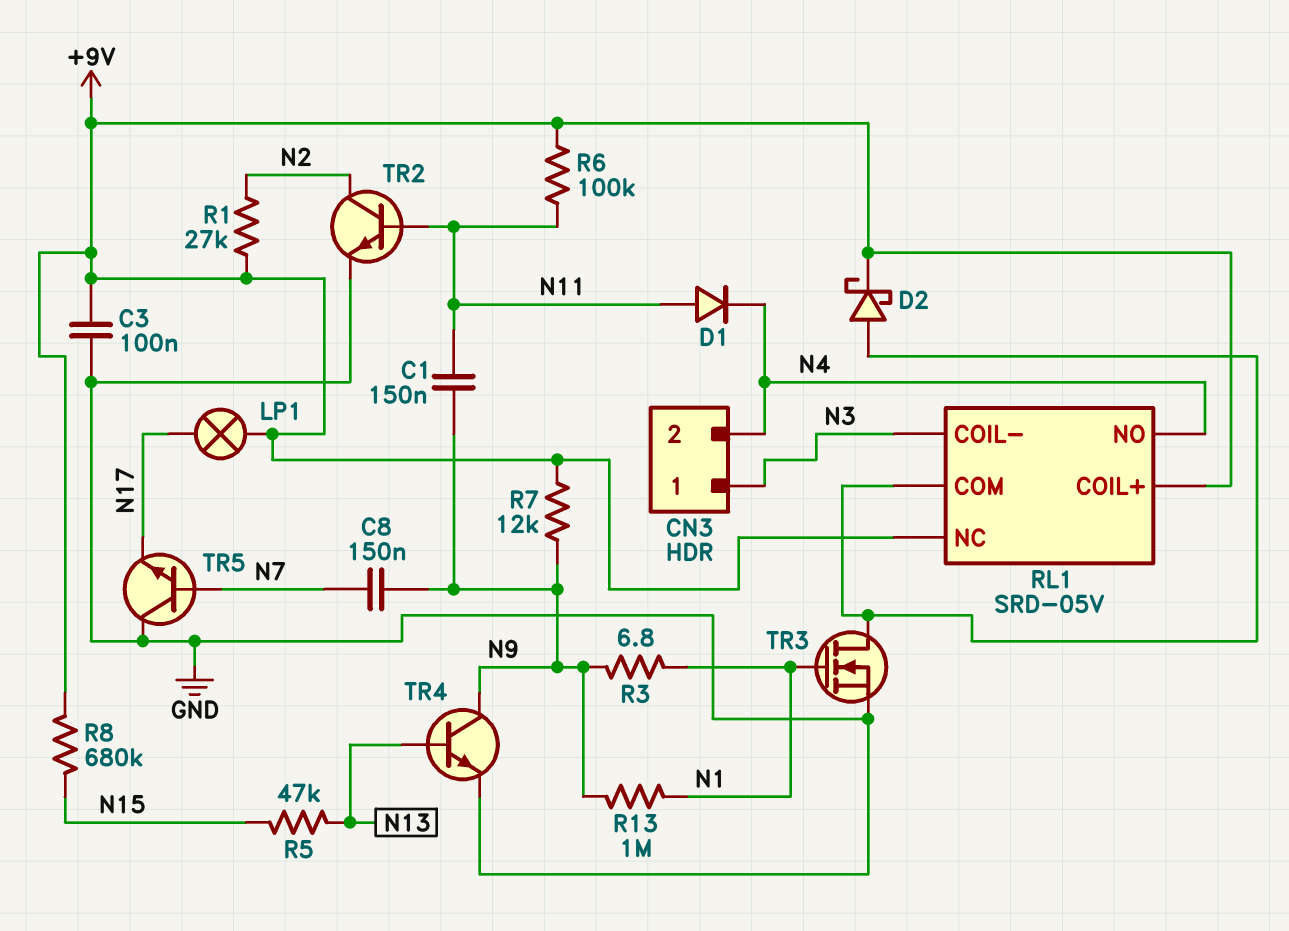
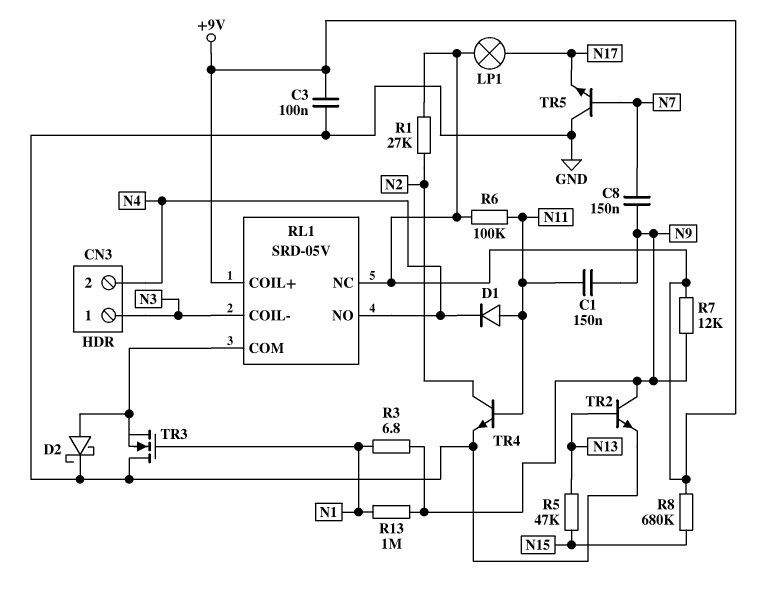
D2: schottky (A RL1/COM, K +9V) -> schottky (A RL1/COM, K GND)
TR2: NPN (B N11, C N2, E GND) -> NPN (B N13, C N9, E GND)
TR3: NMOS (G N1, D RL1/COM, S GND) -> NMOS (G N1, D GND, S RL1/COM)
TR4: NPN (B N13, C N9, E GND) -> NPN (B N11, C N2, E GND)

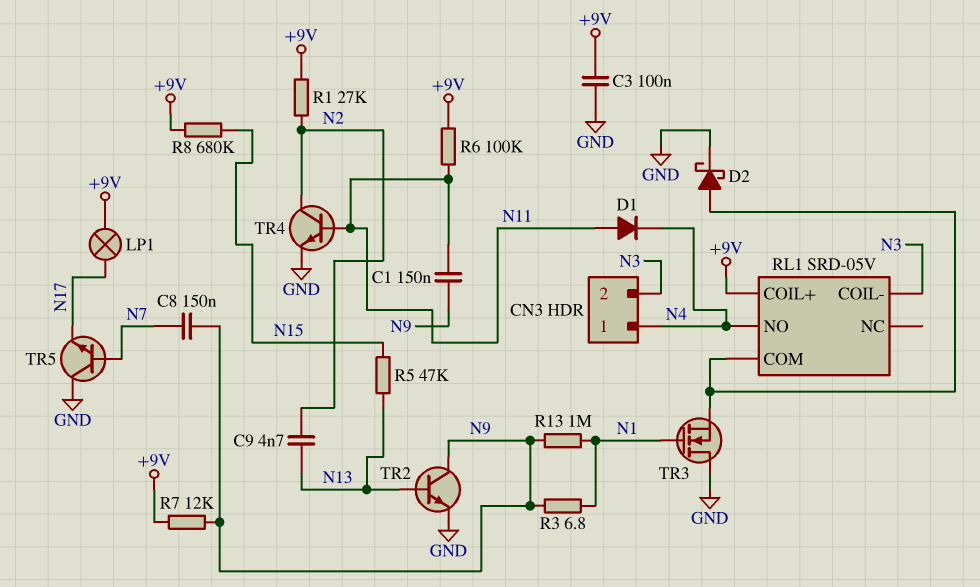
C9: none -> 4.7nF (N2, N13)
CN3 pin 1: N3 -> N4
CN3 pin 2: N4 -> N3
RL1 pin NC: +9V -> none

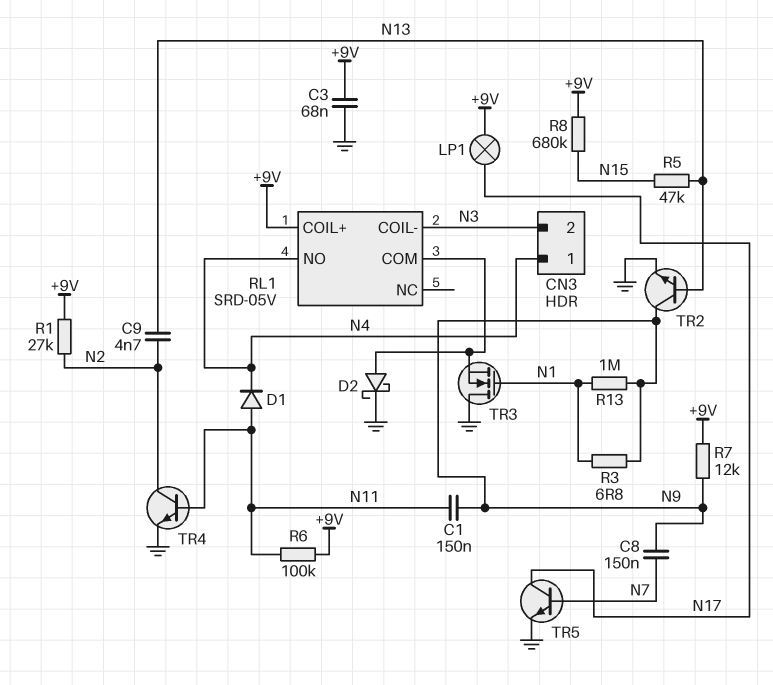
C3: 100nF (+9V, GND) -> 68nF (+9V, GND)
TR5: NPN (B N7, C GND, E N17) -> NPN (B N7, C N17, E GND)

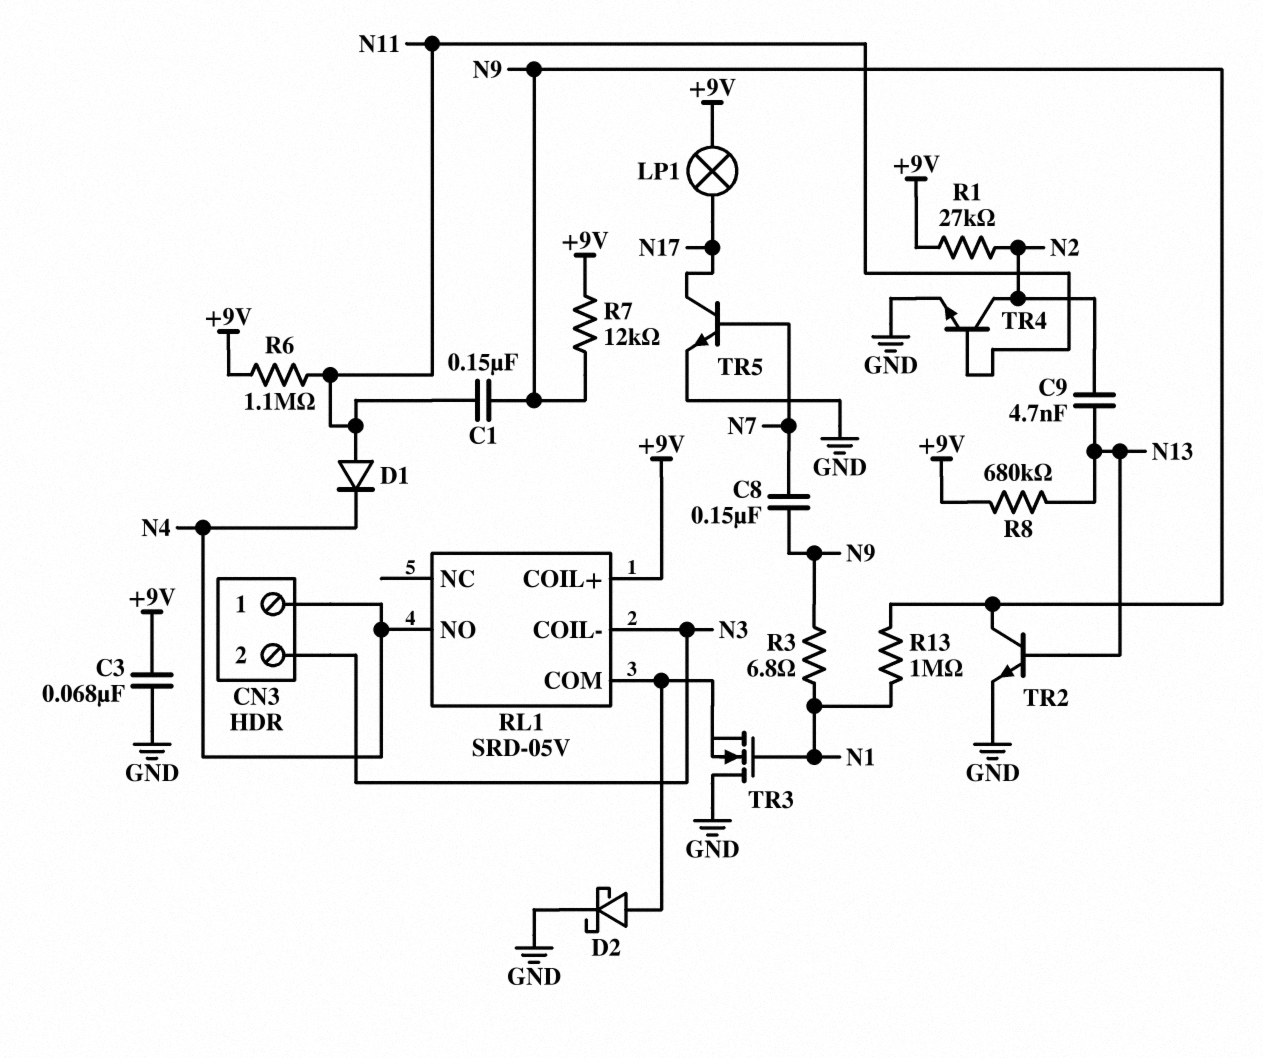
R5: 47k (N13, N15) -> none
R6: 100k (+9V, N11) -> 1.1M (+9V, N11)
R8: 680k (+9V, N15) -> 680k (+9V, N13)

